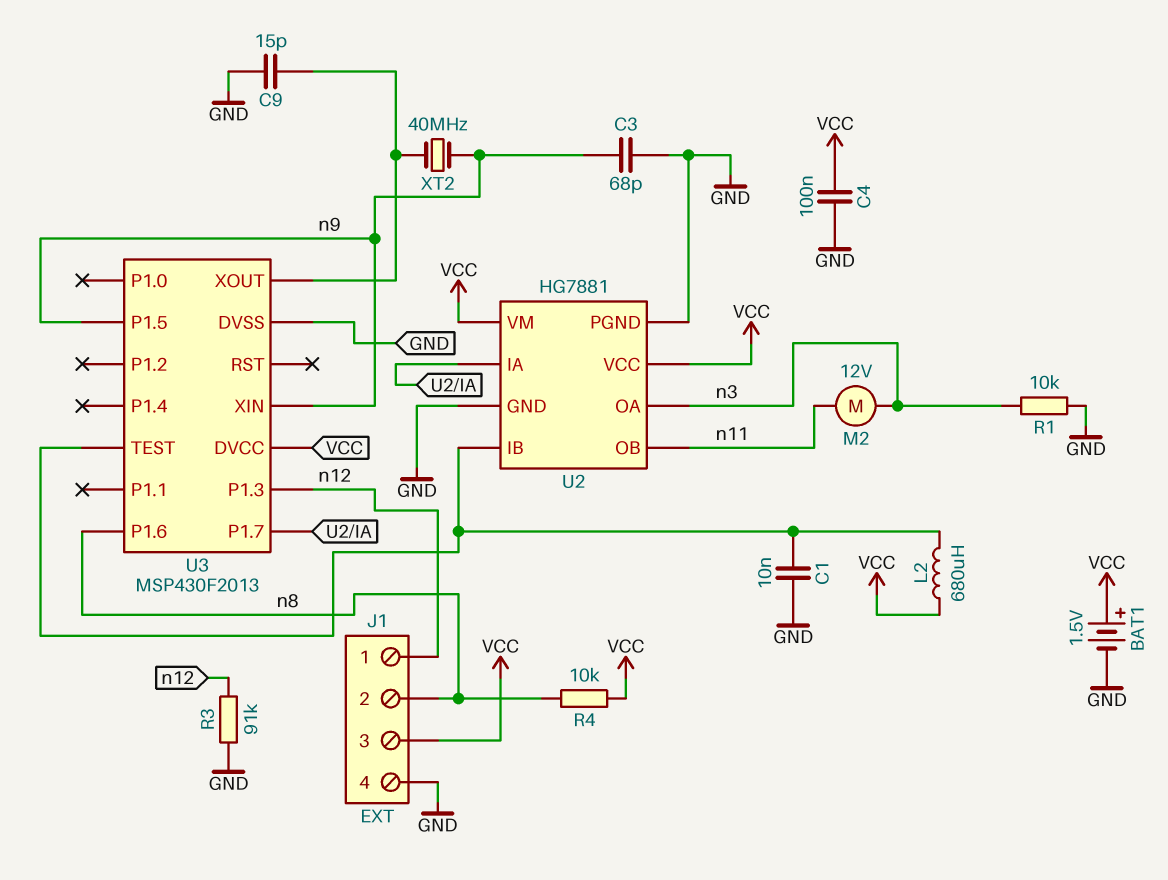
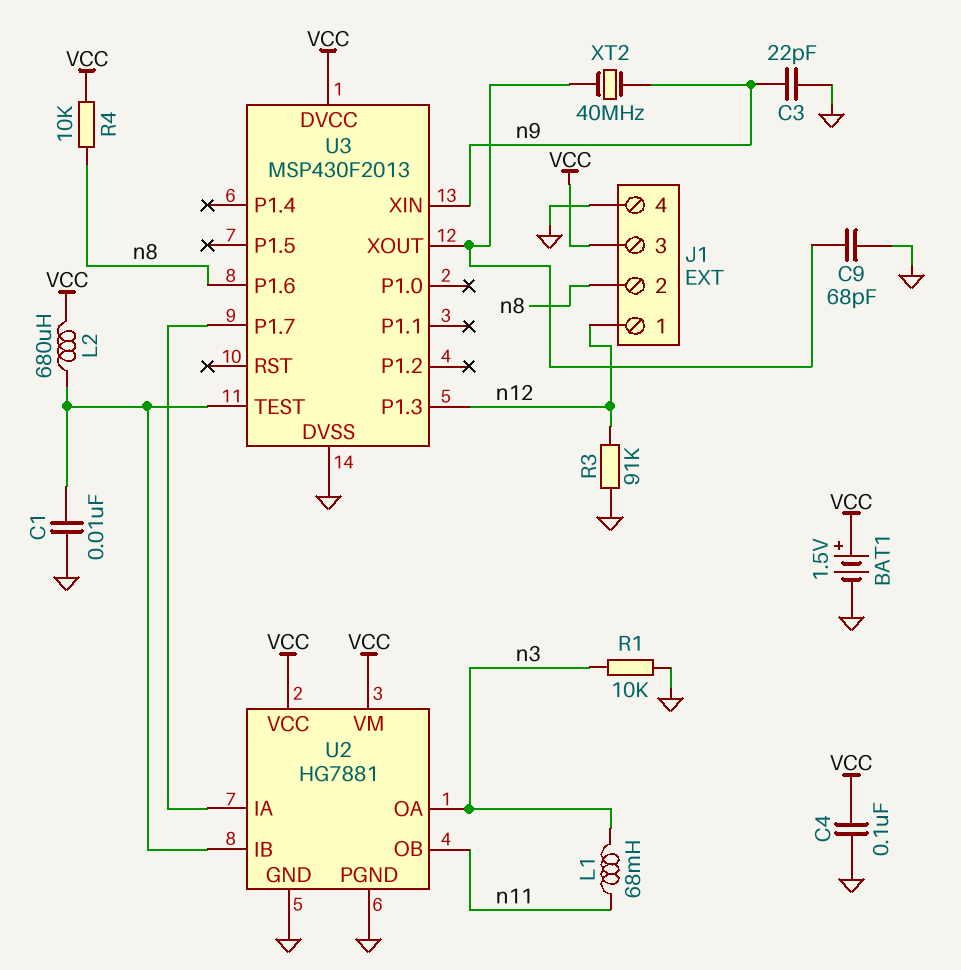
C3: 68pF (GND, n9) -> 22pF (GND, n9)
C9: 15pF (GND, U3/XOUT) -> 68pF (GND, U3/XOUT)
L1: none -> 68mH (n3, n11)
M2: motor 12V (n3, n11) -> none
U3 pin P1.5: n9 -> none

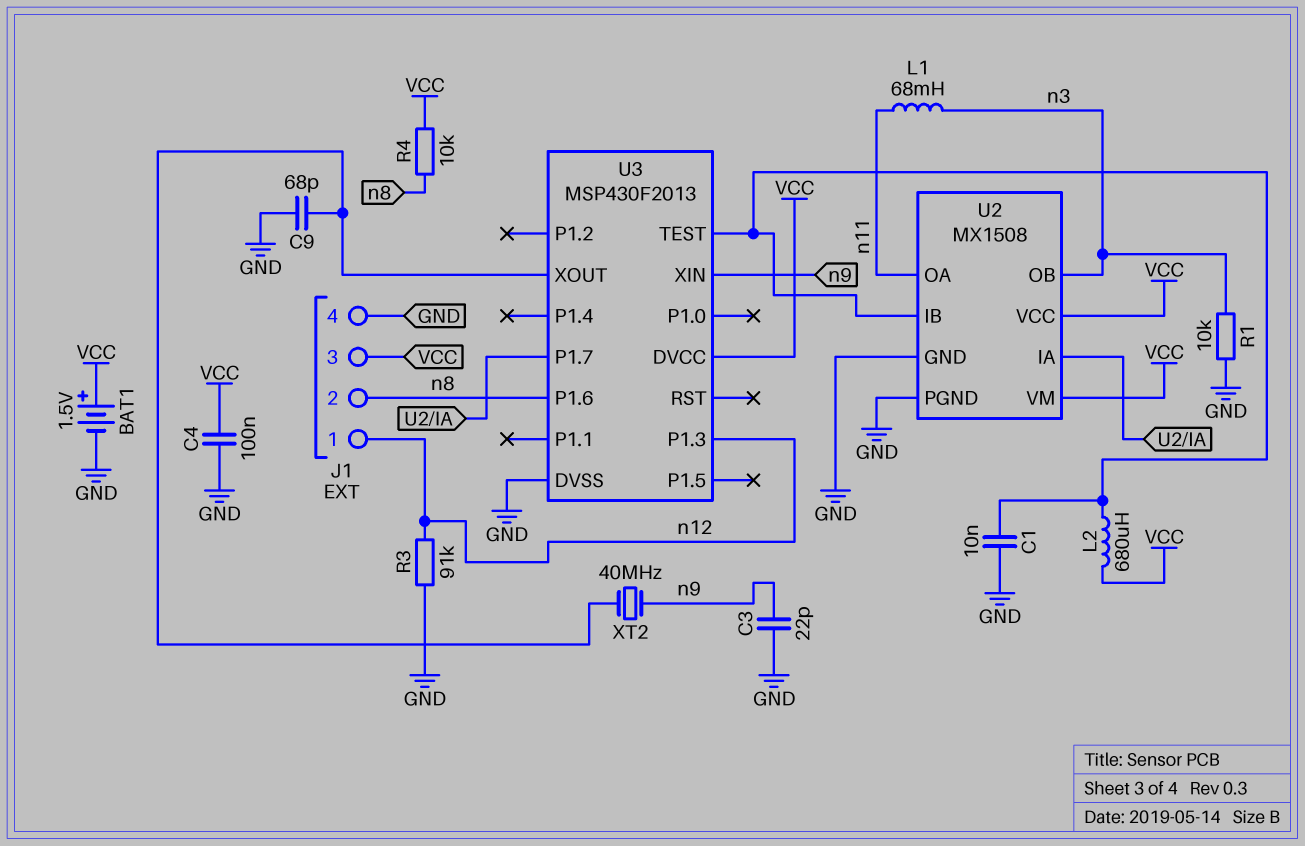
U2: HG7881 -> MX1508
U2 pin OA: n3 -> n11
U2 pin OB: n11 -> n3

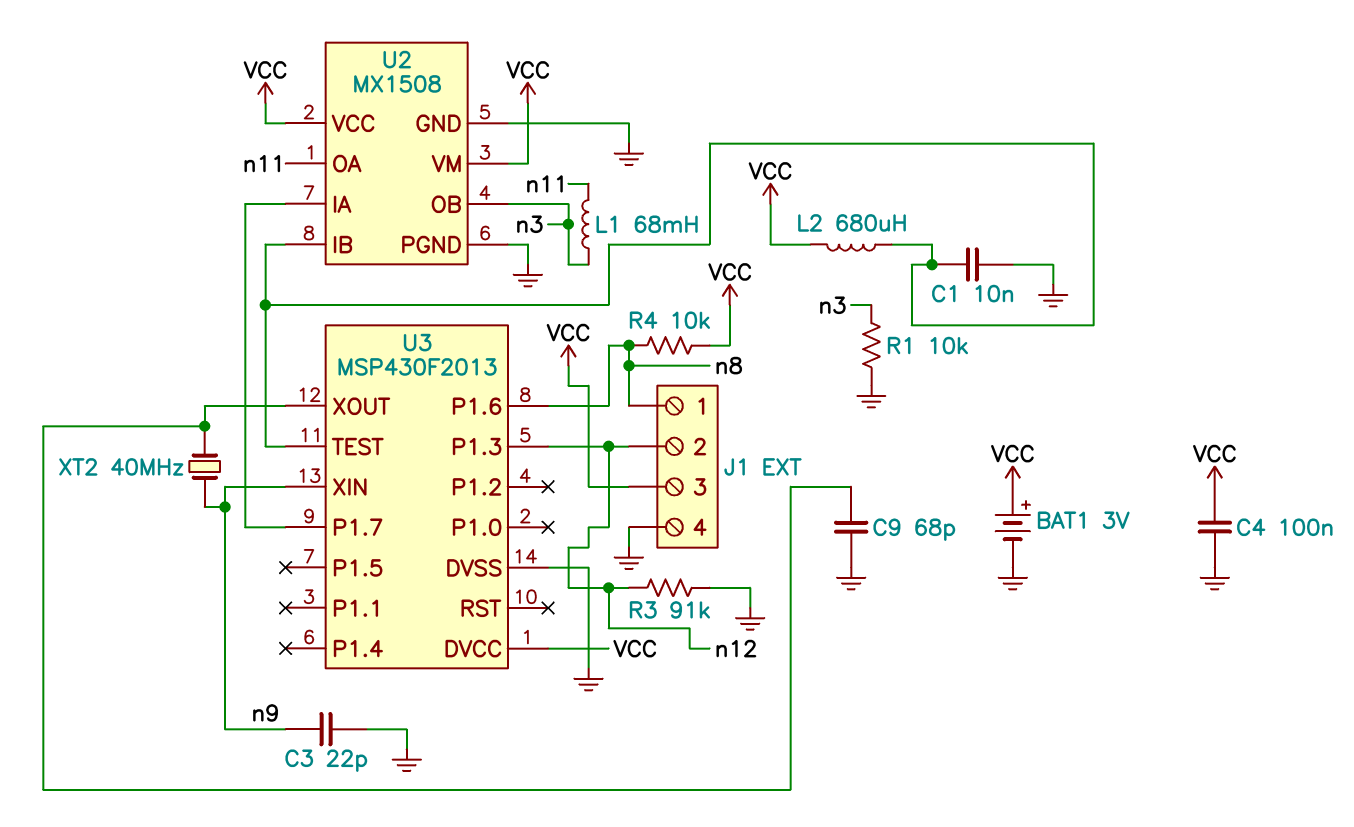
BAT1: 1.5V (plus VCC, minus GND) -> 3V (plus VCC, minus GND)
J1 pin 1: n12 -> n8
J1 pin 2: n8 -> n12

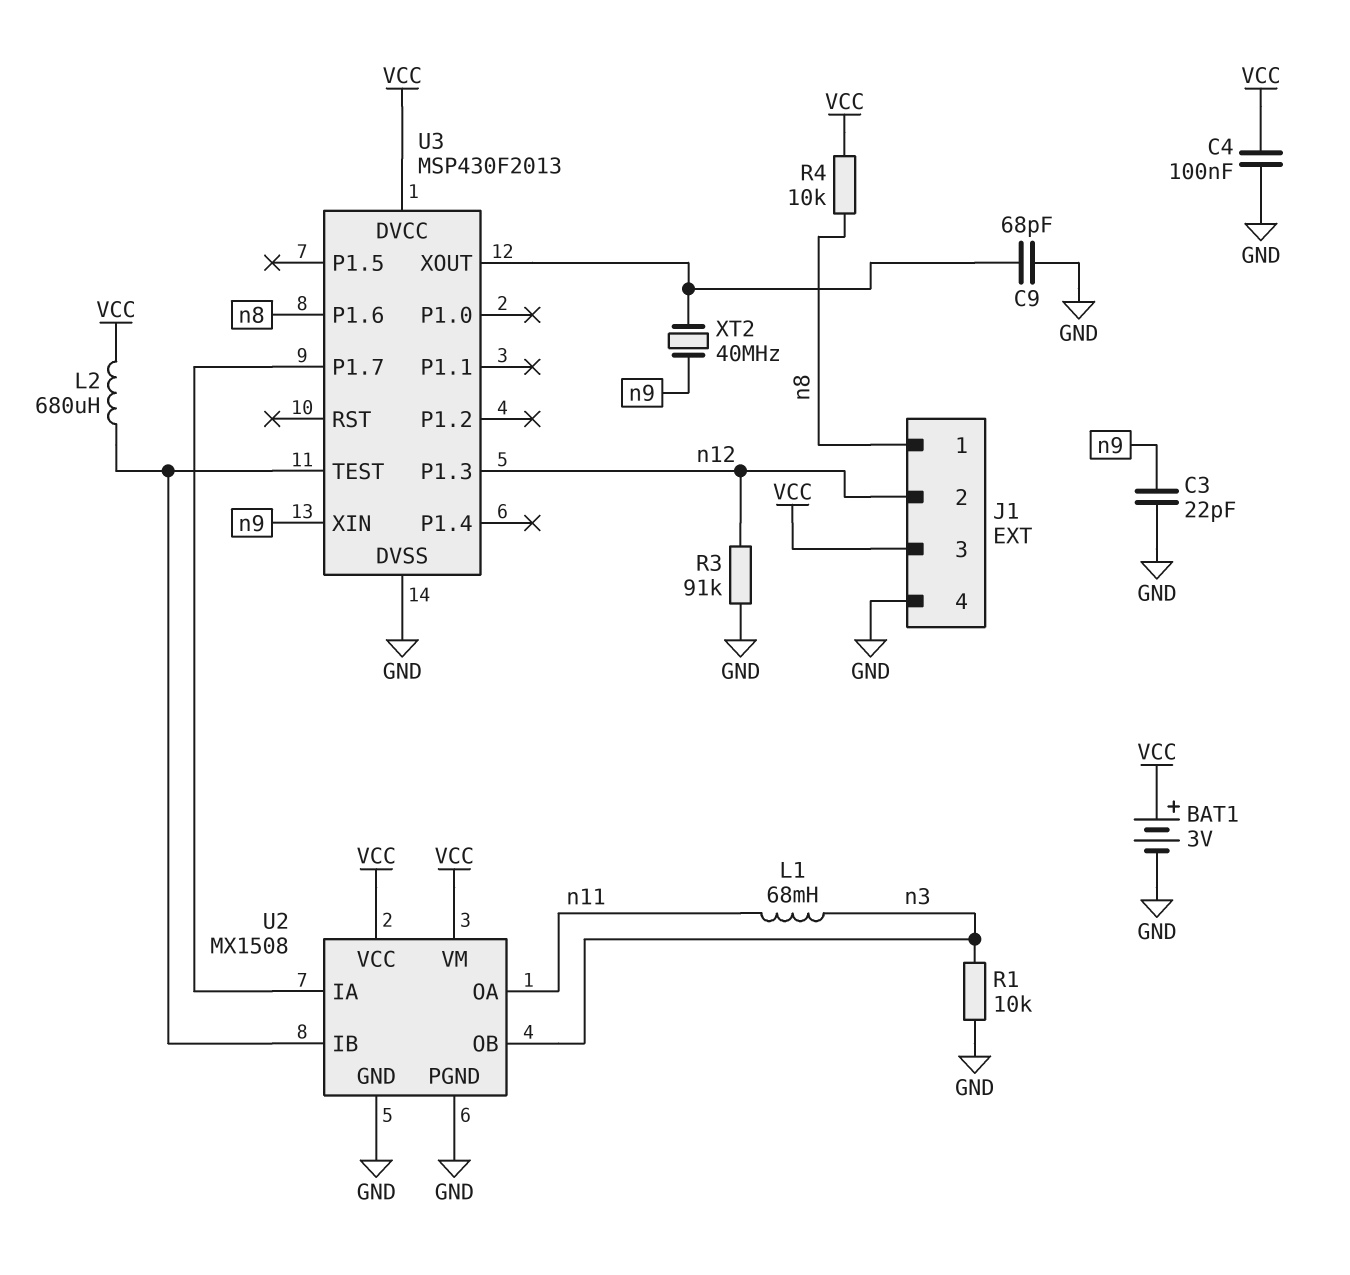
C1: 10nF (GND, U2/IB) -> none

